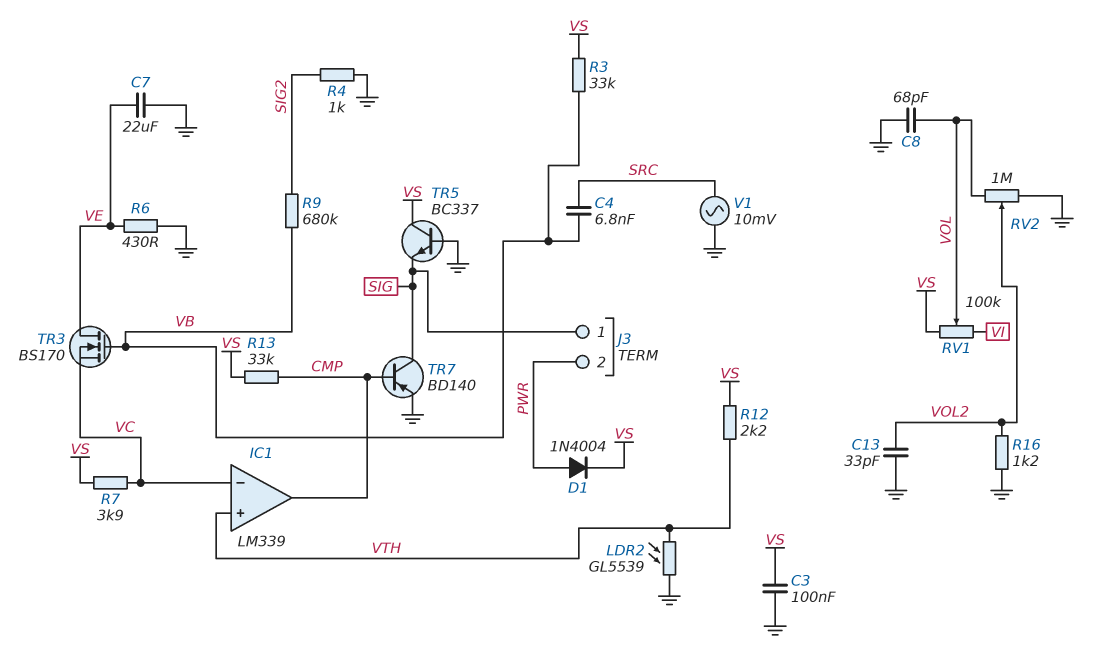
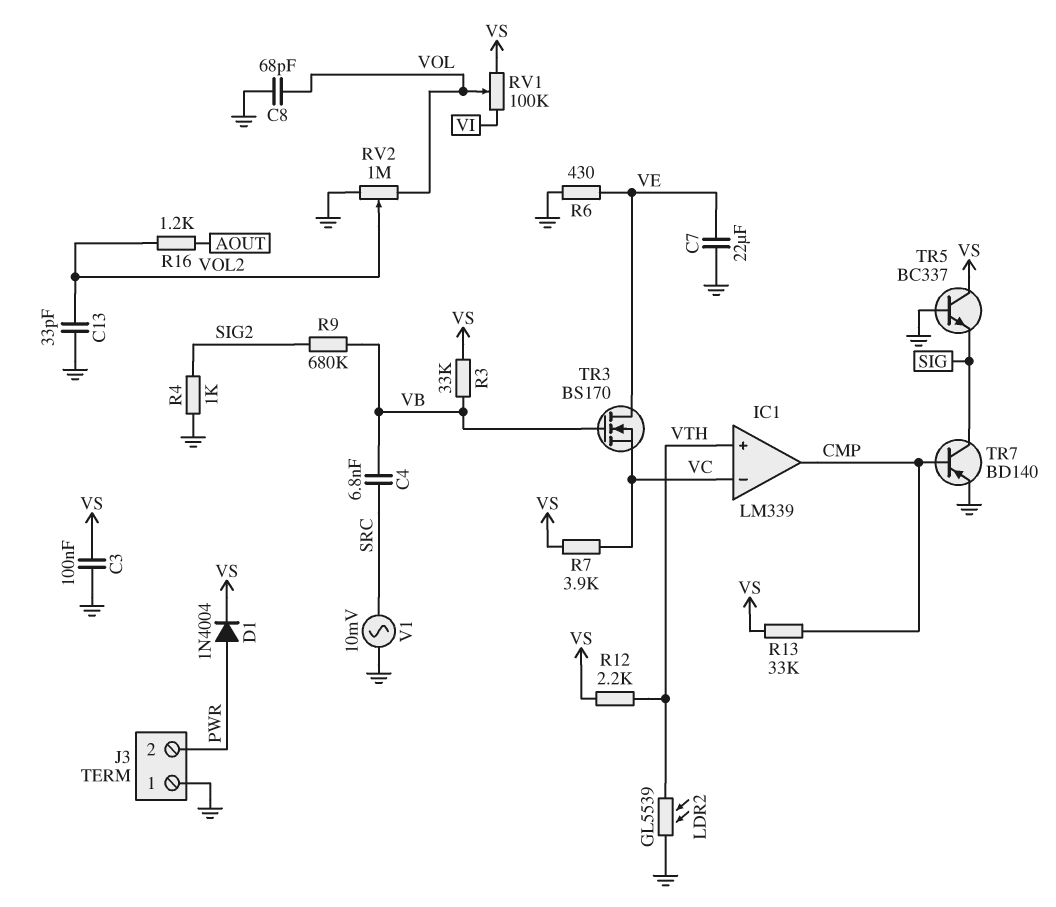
J3 pin 1: SIG -> GND
R16: 1.2k (GND, VOL2) -> 1.2k (AOUT, VOL2)

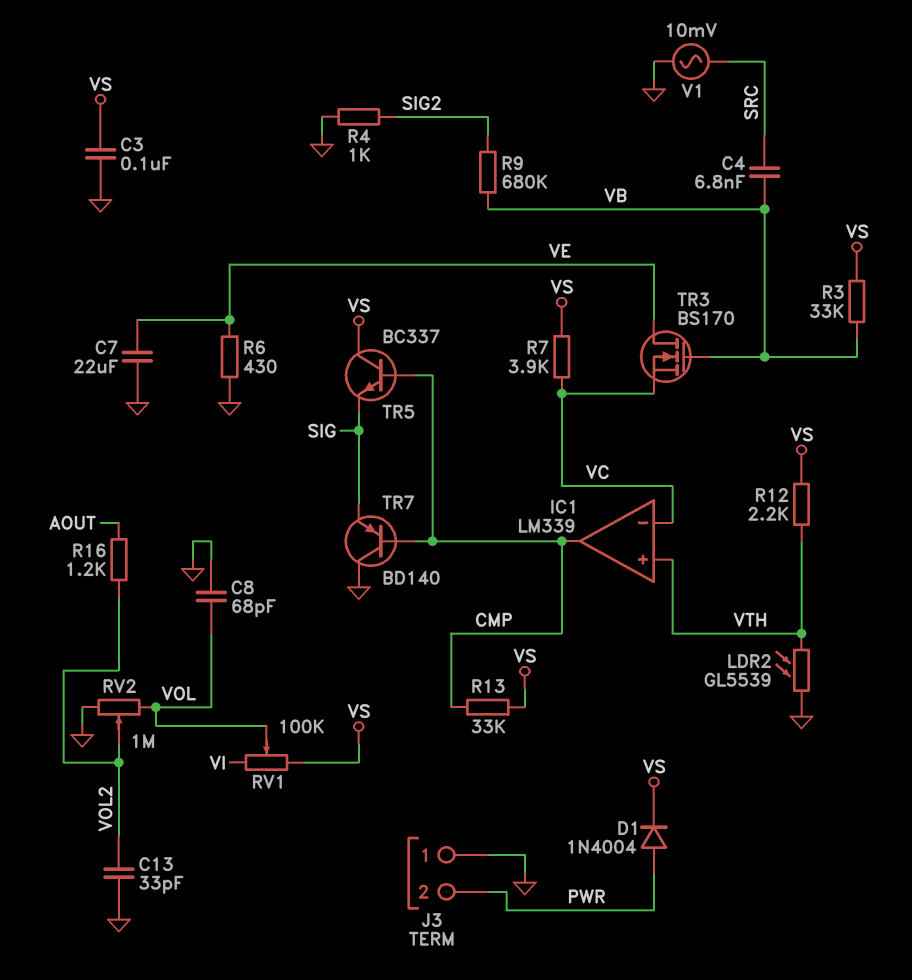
TR5: NPN BC337 (B GND, C VS, E SIG) -> NPN BC337 (B CMP, C VS, E SIG)
TR7: PNP BD140 (B CMP, C SIG, E GND) -> PNP BD140 (B CMP, C GND, E SIG)

